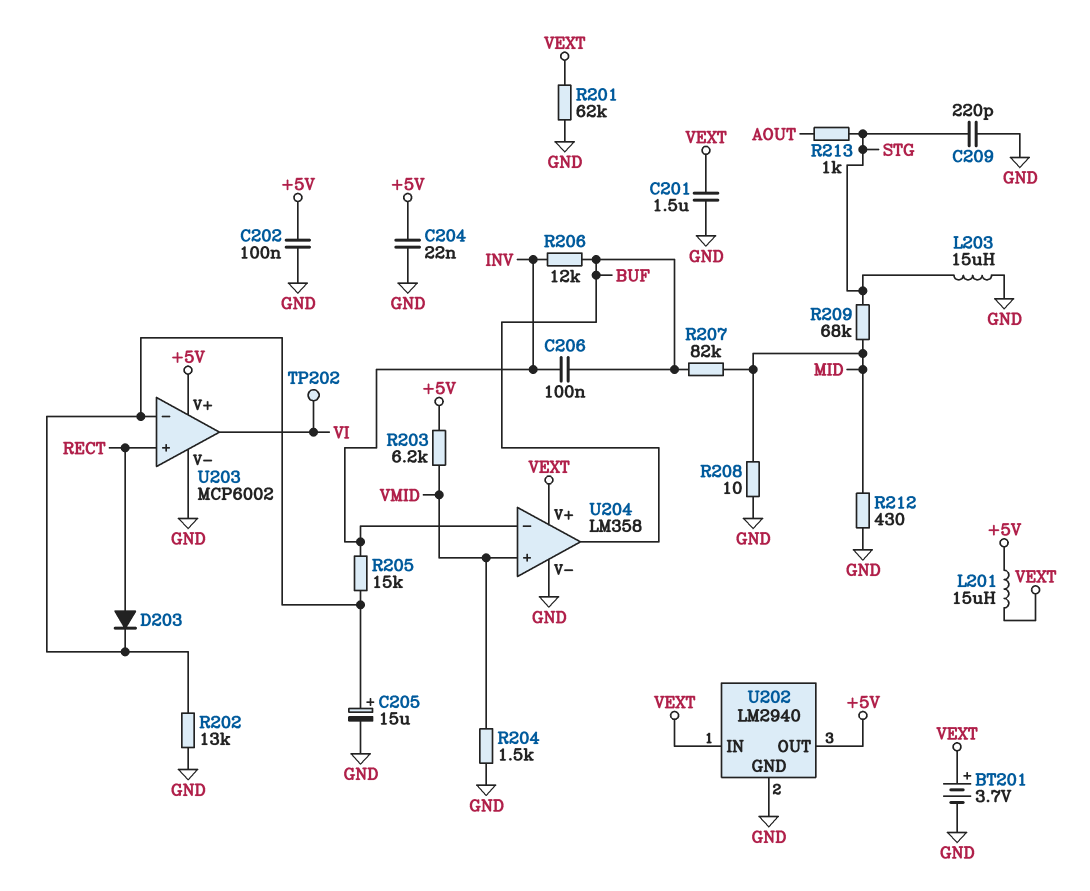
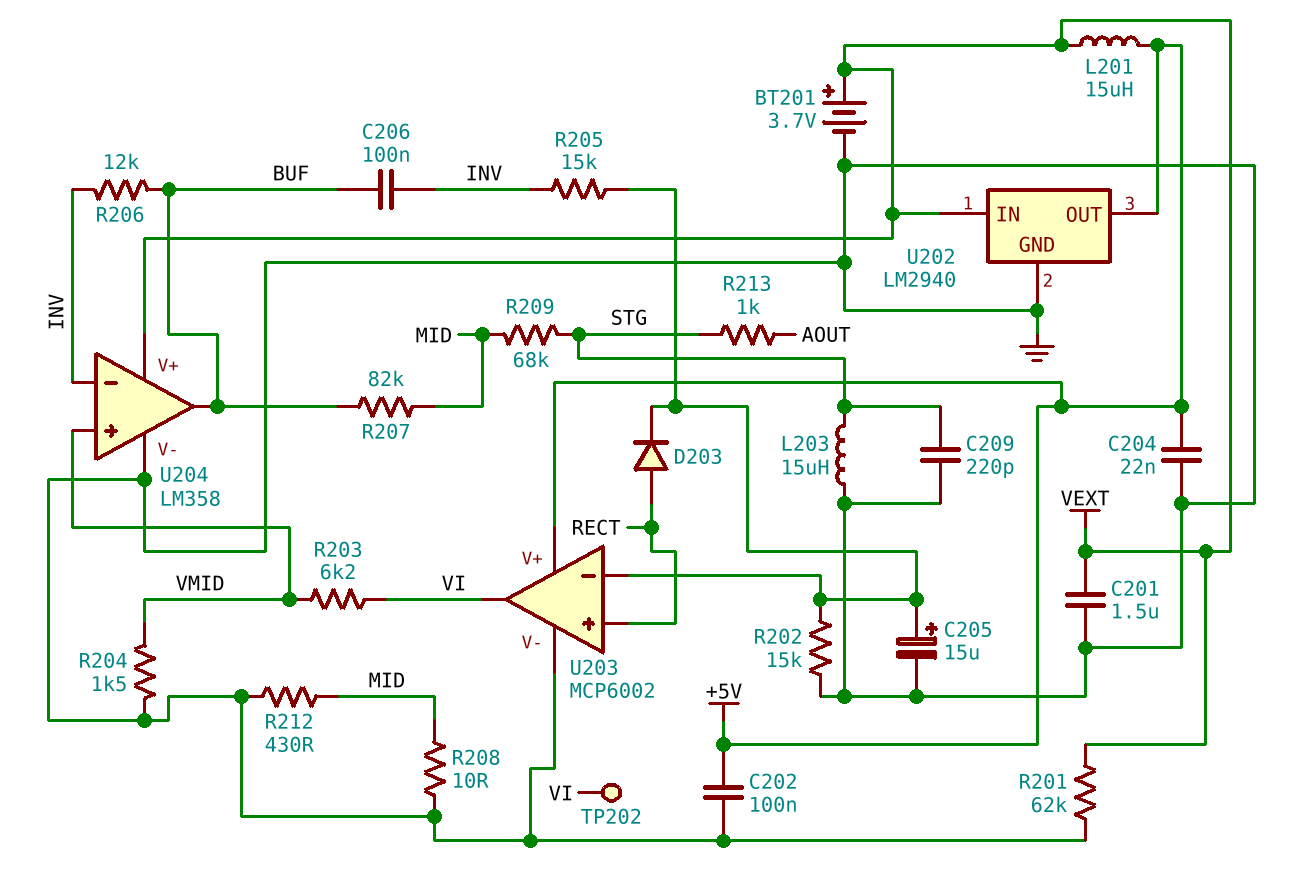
R202: 13k (GND, U203/in-) -> 15k (GND, U203/in-)
R203: 6.2k (+5V, VMID) -> 6.2k (VI, VMID)

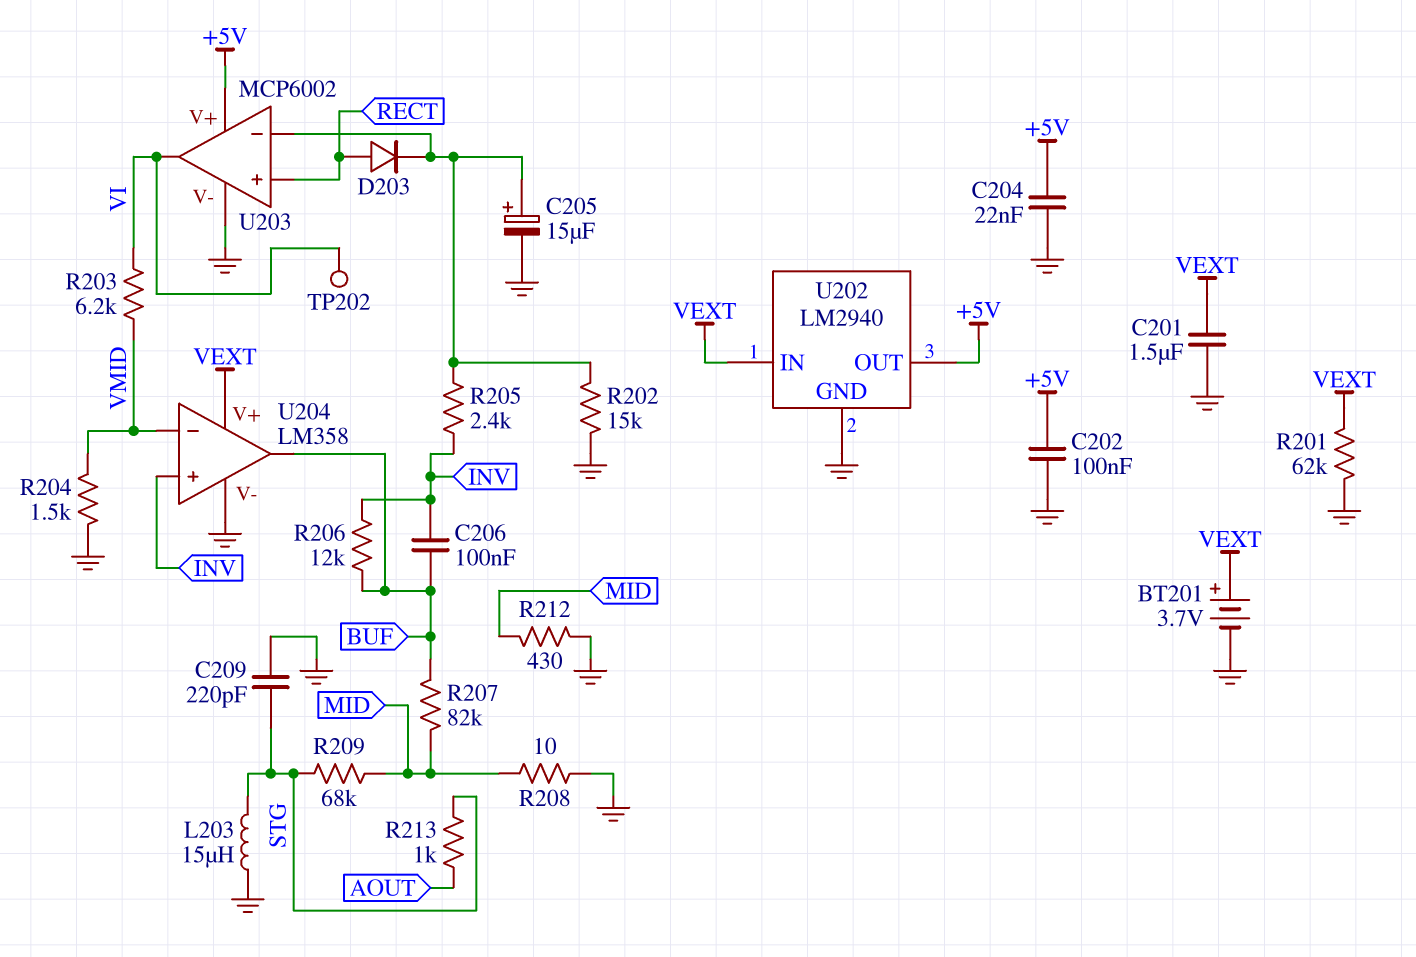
L201: 15uH (+5V, VEXT) -> none
R205: 15k (INV, U203/in-) -> 2.4k (INV, U203/in-)
U204 pin in+: VMID -> INV
U204 pin in-: INV -> VMID

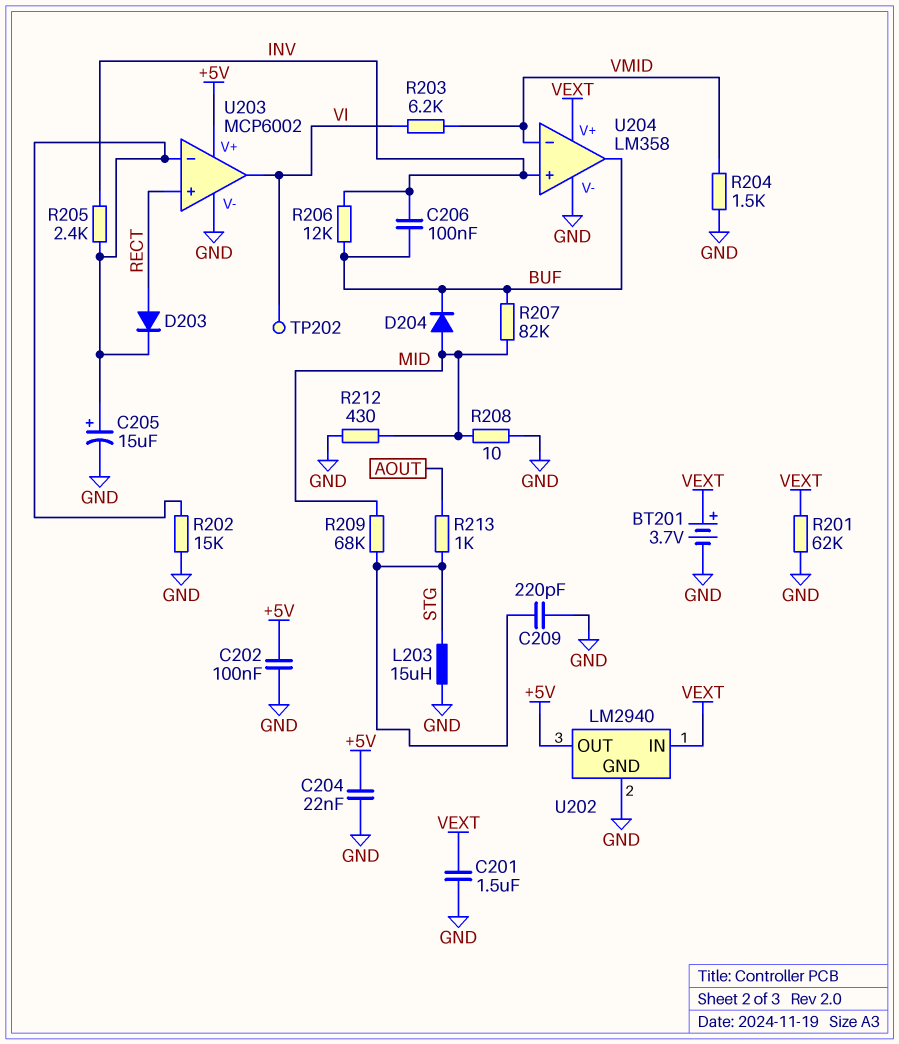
D204: none -> diode (A MID, K BUF)

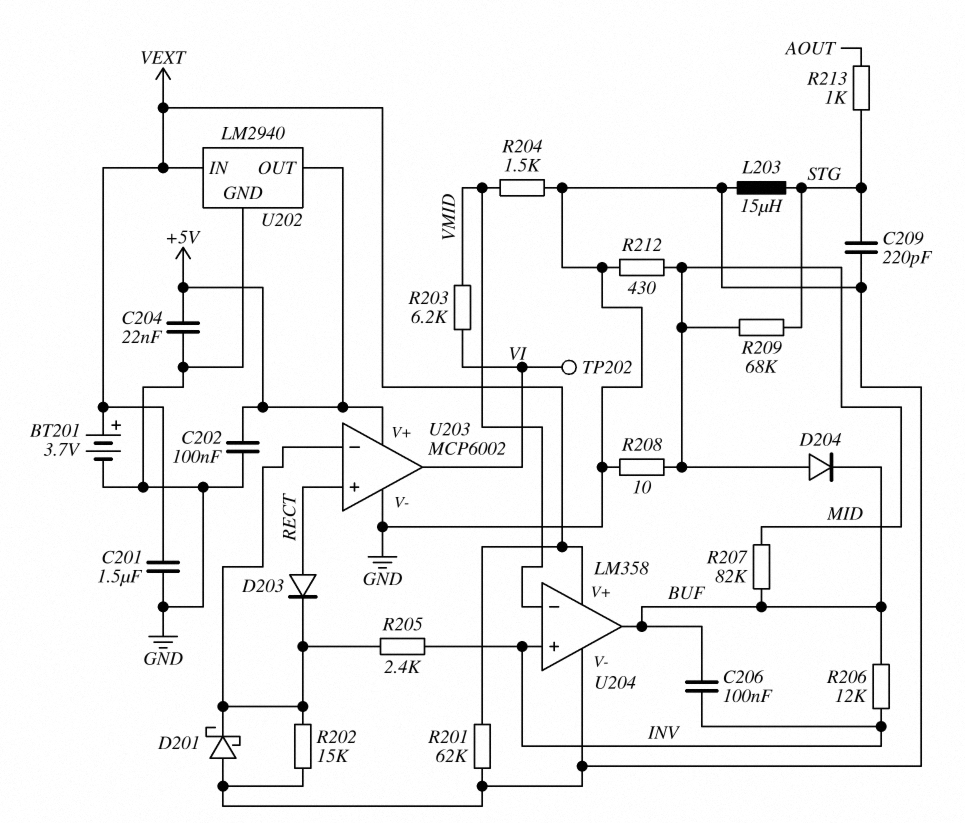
C205: 15uF (plus U203/in-, minus GND) -> none
D201: none -> schottky (A GND, K U203/in-)

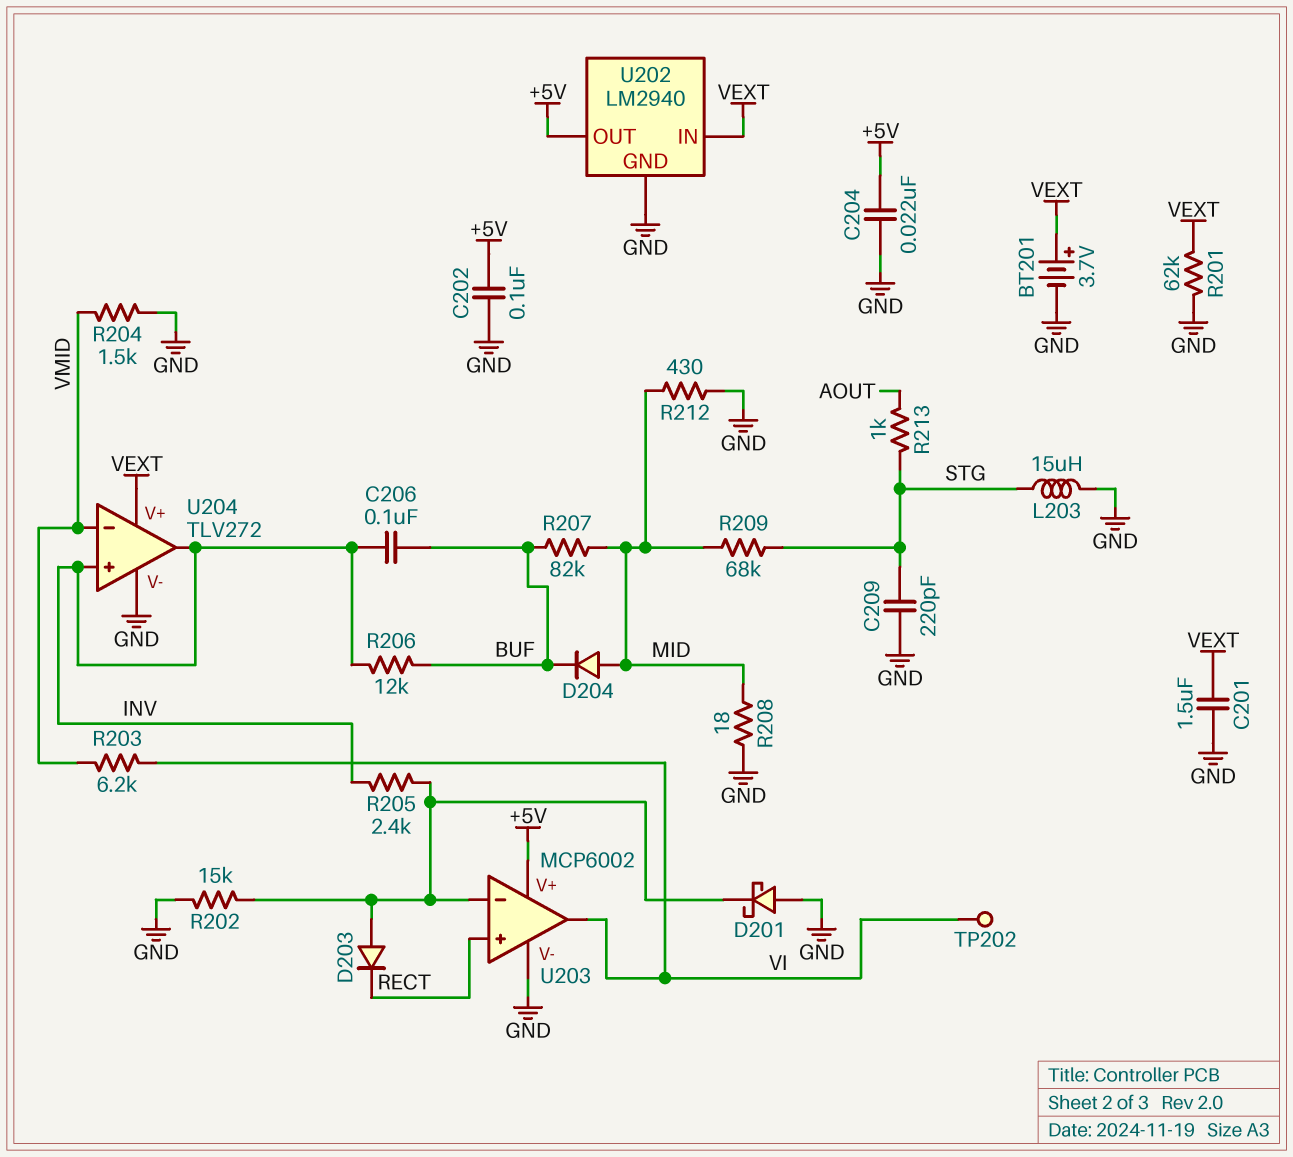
D203: diode (A RECT, K U203/in-) -> diode (A U203/in-, K RECT)
R208: 10 (GND, MID) -> 18 (GND, MID)
U204: LM358 -> TLV272
U204 pin out: BUF -> INV

